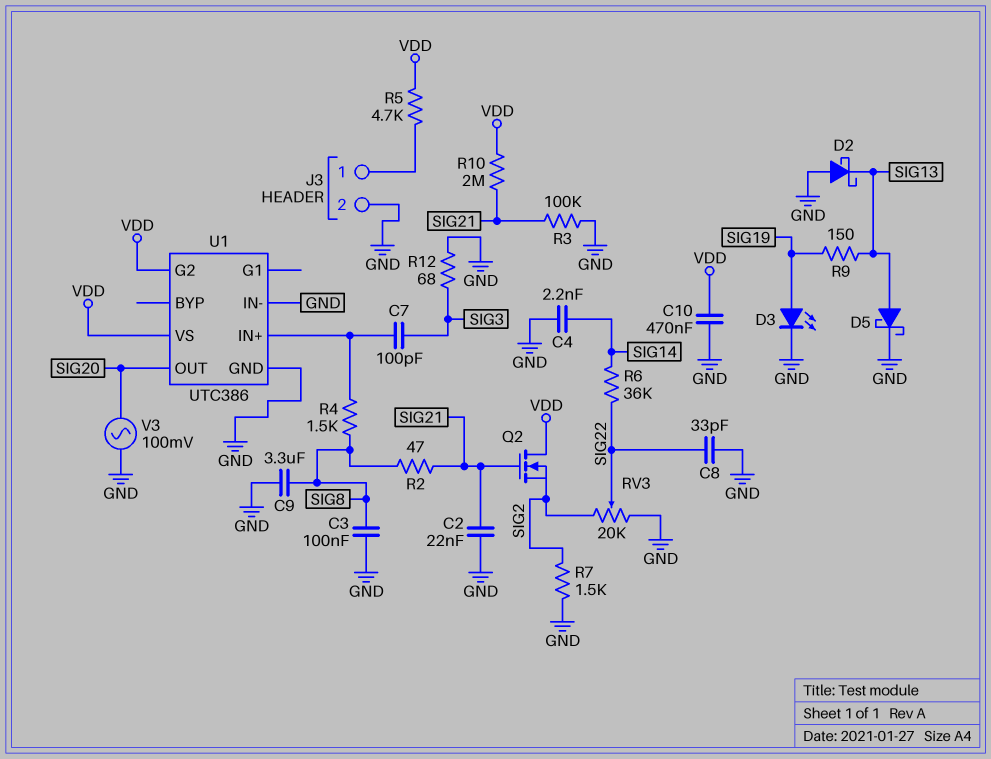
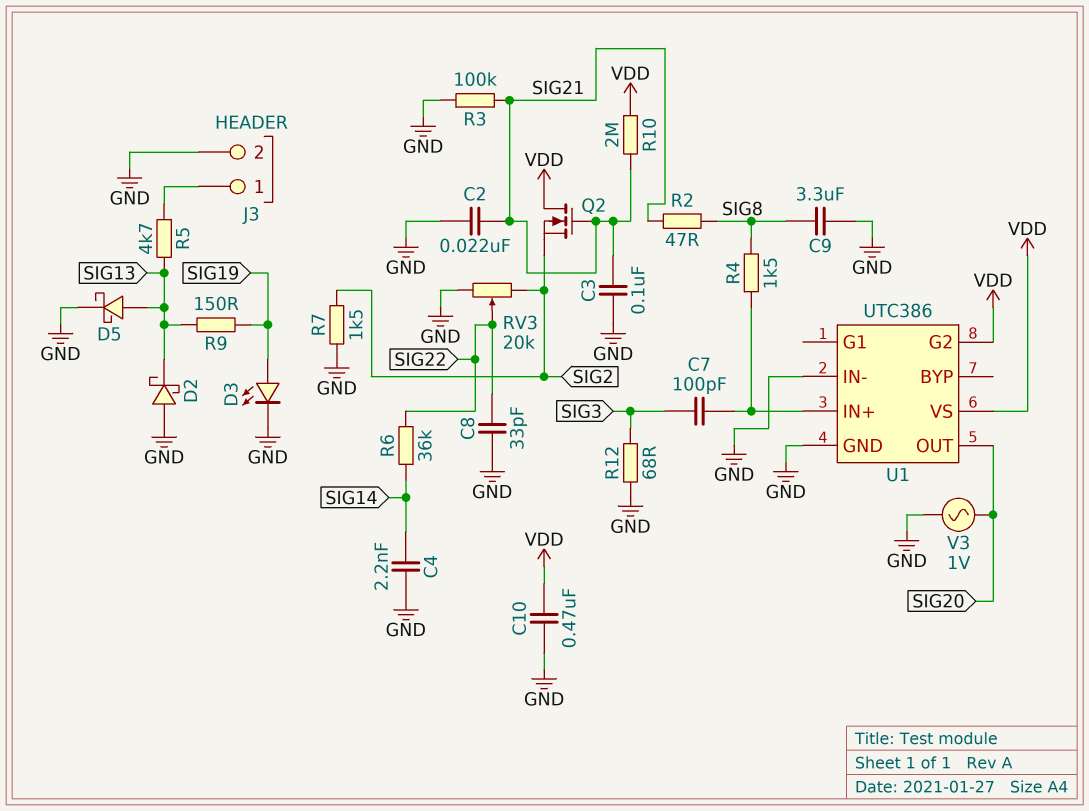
C3: 100nF (GND, SIG8) -> 100nF (GND, SIG21)
R5: 4.7k (J3/1, VDD) -> 4.7k (J3/1, SIG13)
V3: AC 100mV (GND, SIG20) -> AC 1V (GND, SIG20)

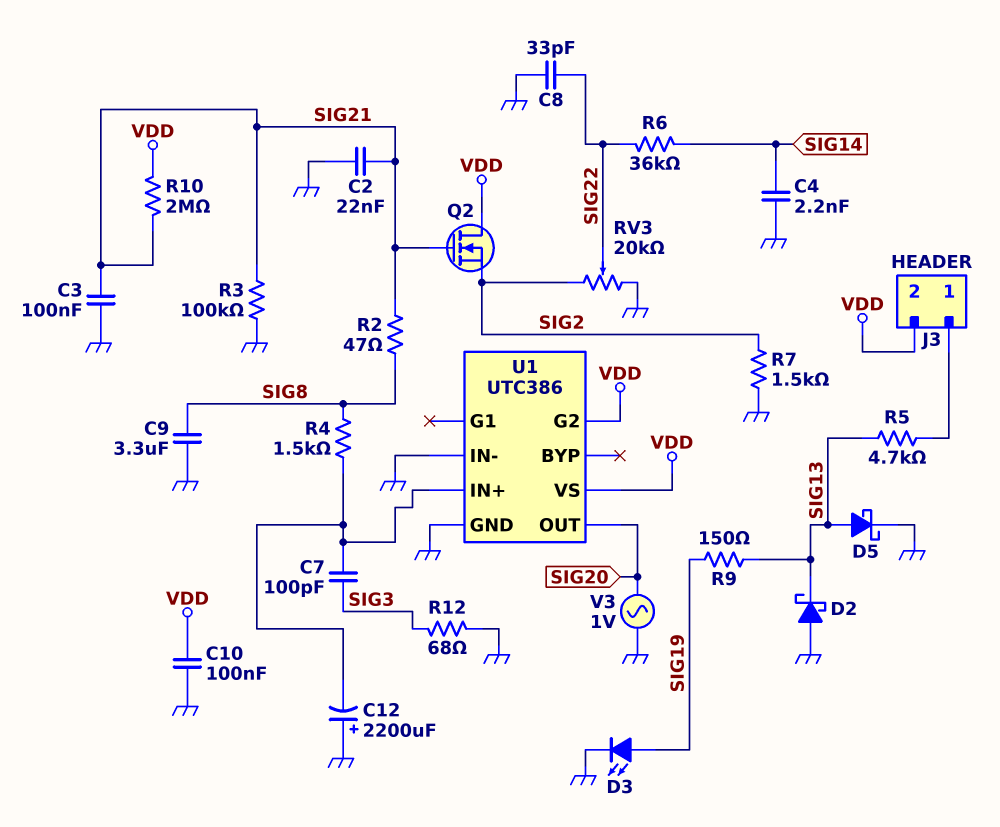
C10: 470nF (GND, VDD) -> 100nF (GND, VDD)
C12: none -> 2200uF (plus GND, minus U1/IN+)
J3 pin 2: GND -> VDD

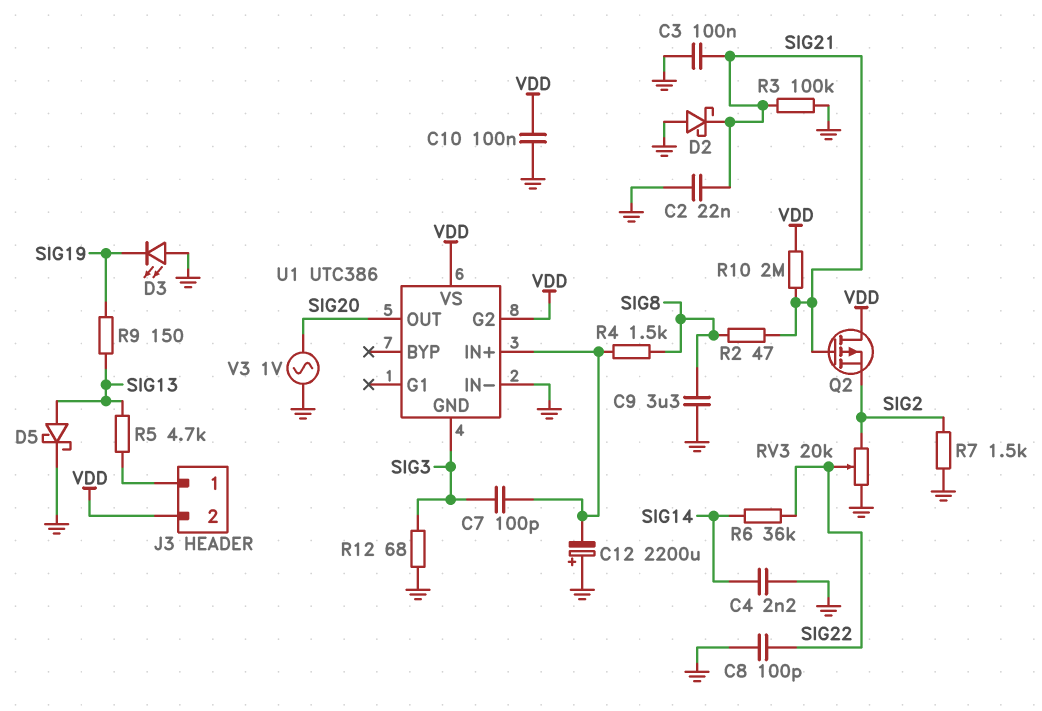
C8: 33pF (GND, SIG22) -> 100pF (GND, SIG22)
D2: schottky (A GND, K SIG13) -> schottky (A GND, K SIG21)
D3: LED (A SIG19, K GND) -> LED (A GND, K SIG19)
Q2: NMOS (G SIG21, D VDD, S SIG2) -> PMOS (G SIG21, D VDD, S SIG2)
U1 pin GND: GND -> SIG3

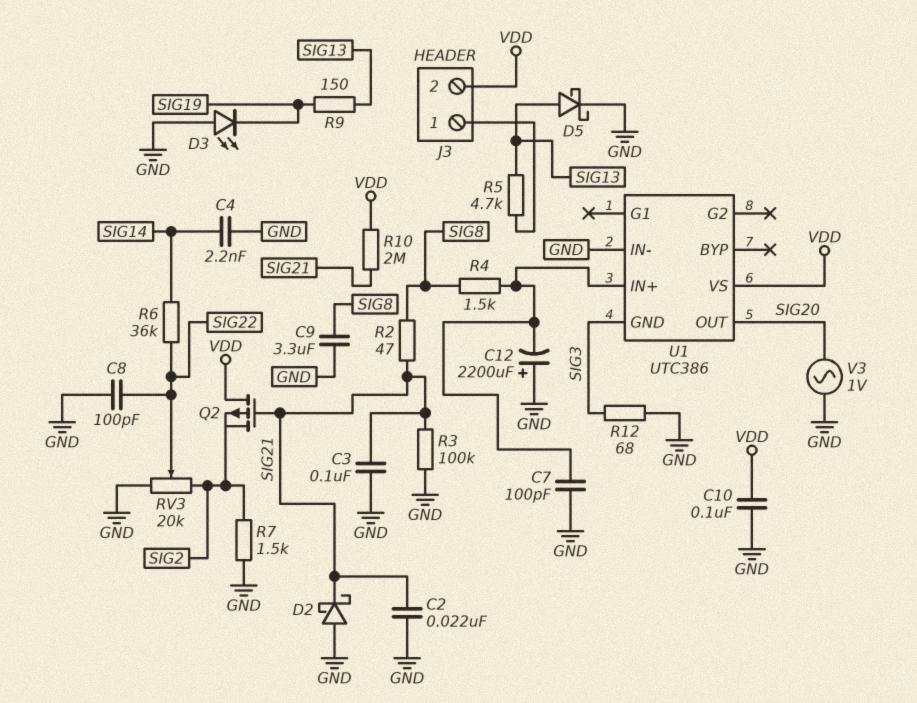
C7: 100pF (SIG3, U1/IN+) -> 100pF (GND, U1/IN+)
U1 pin G2: VDD -> none

